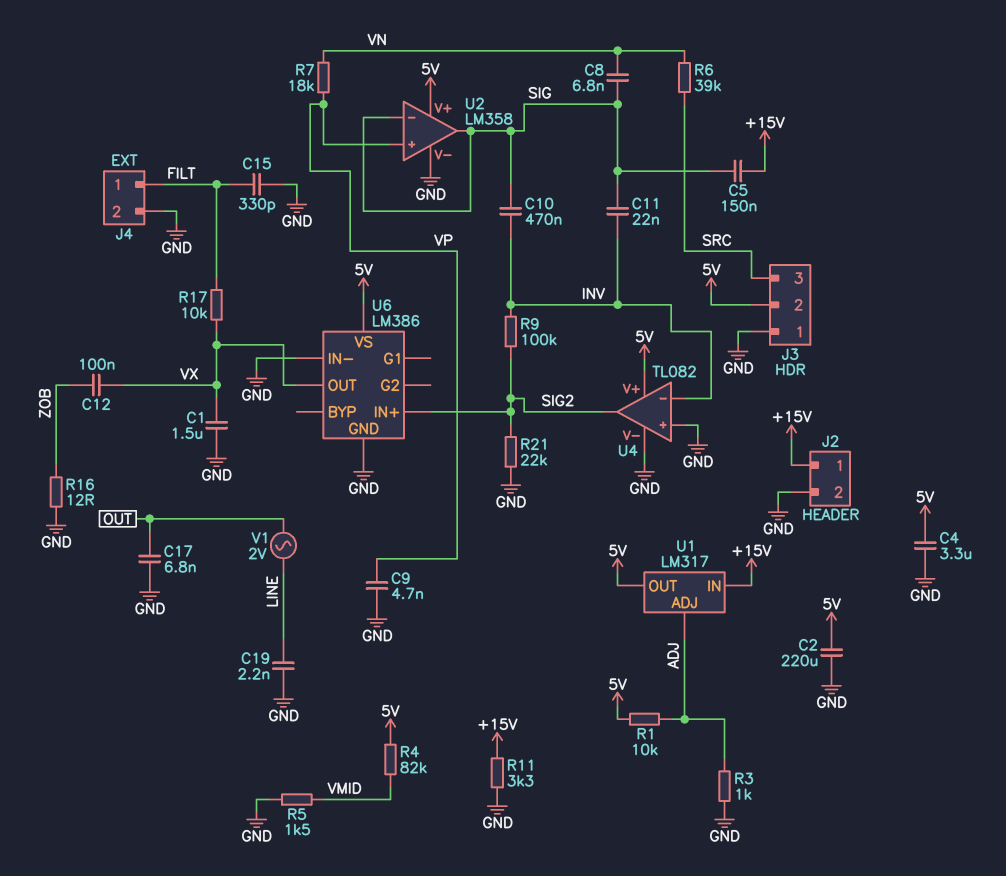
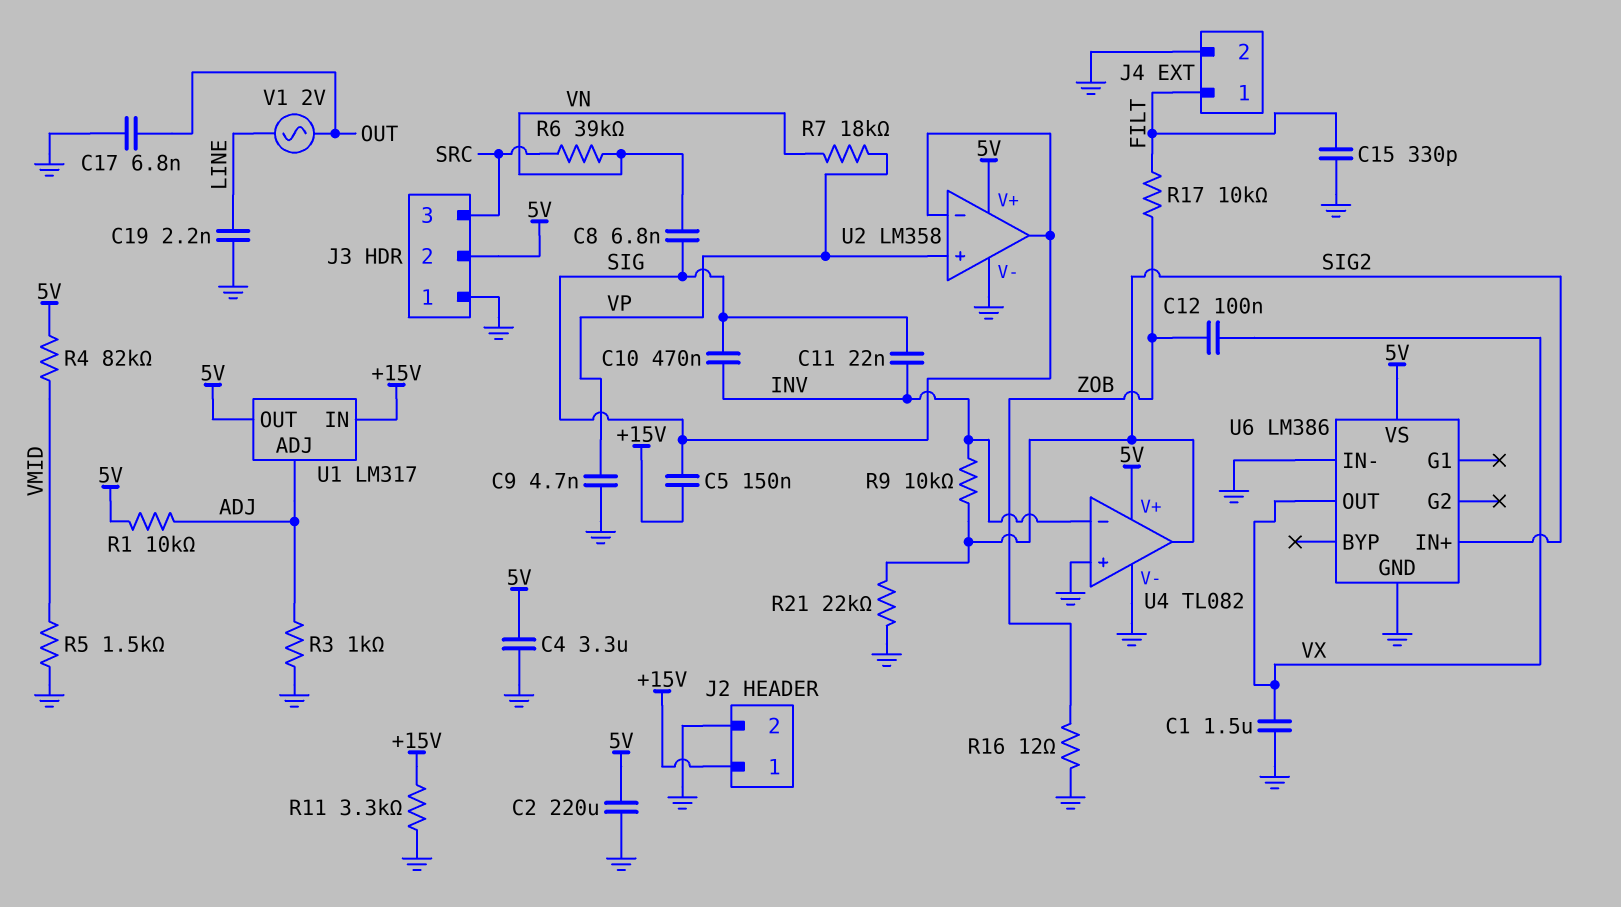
R9: 100k (INV, SIG2) -> 10k (INV, SIG2)
R17: 10k (FILT, VX) -> 10k (FILT, ZOB)

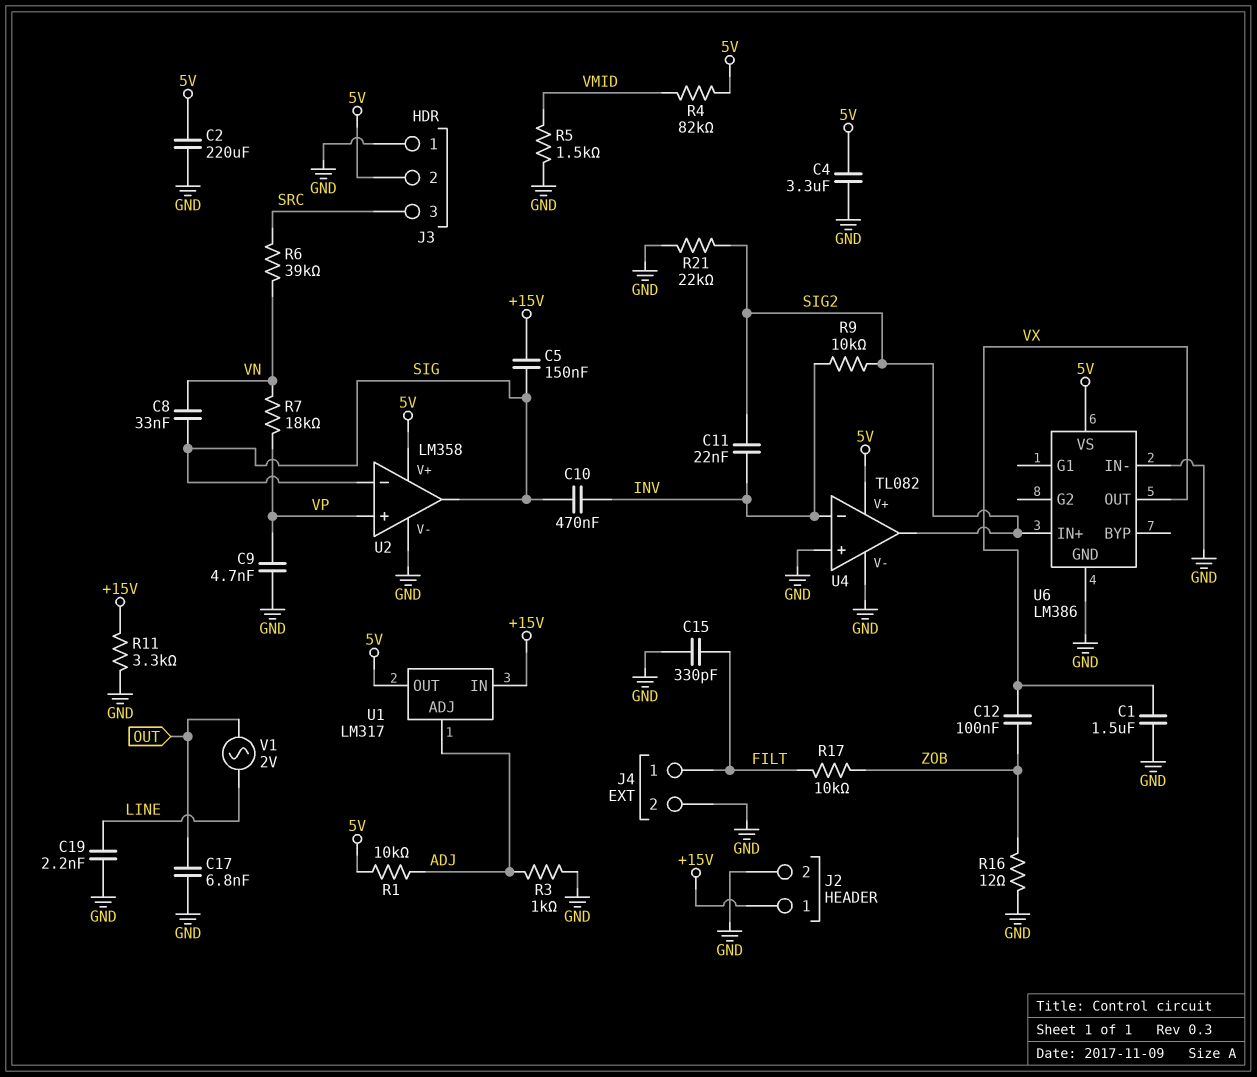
C8: 6.8nF (SIG, VN) -> 33nF (SIG, VN)
C11: 22nF (INV, SIG) -> 22nF (INV, SIG2)

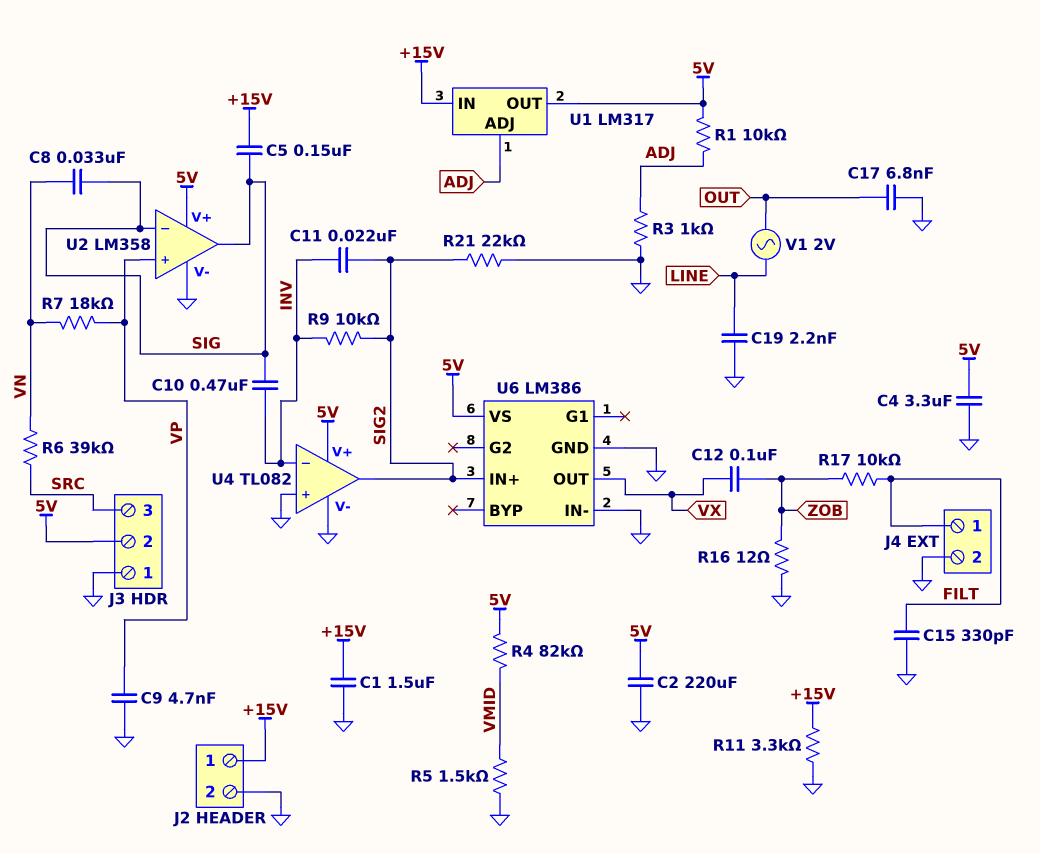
C1: 1.5uF (GND, VX) -> 1.5uF (+15V, GND)

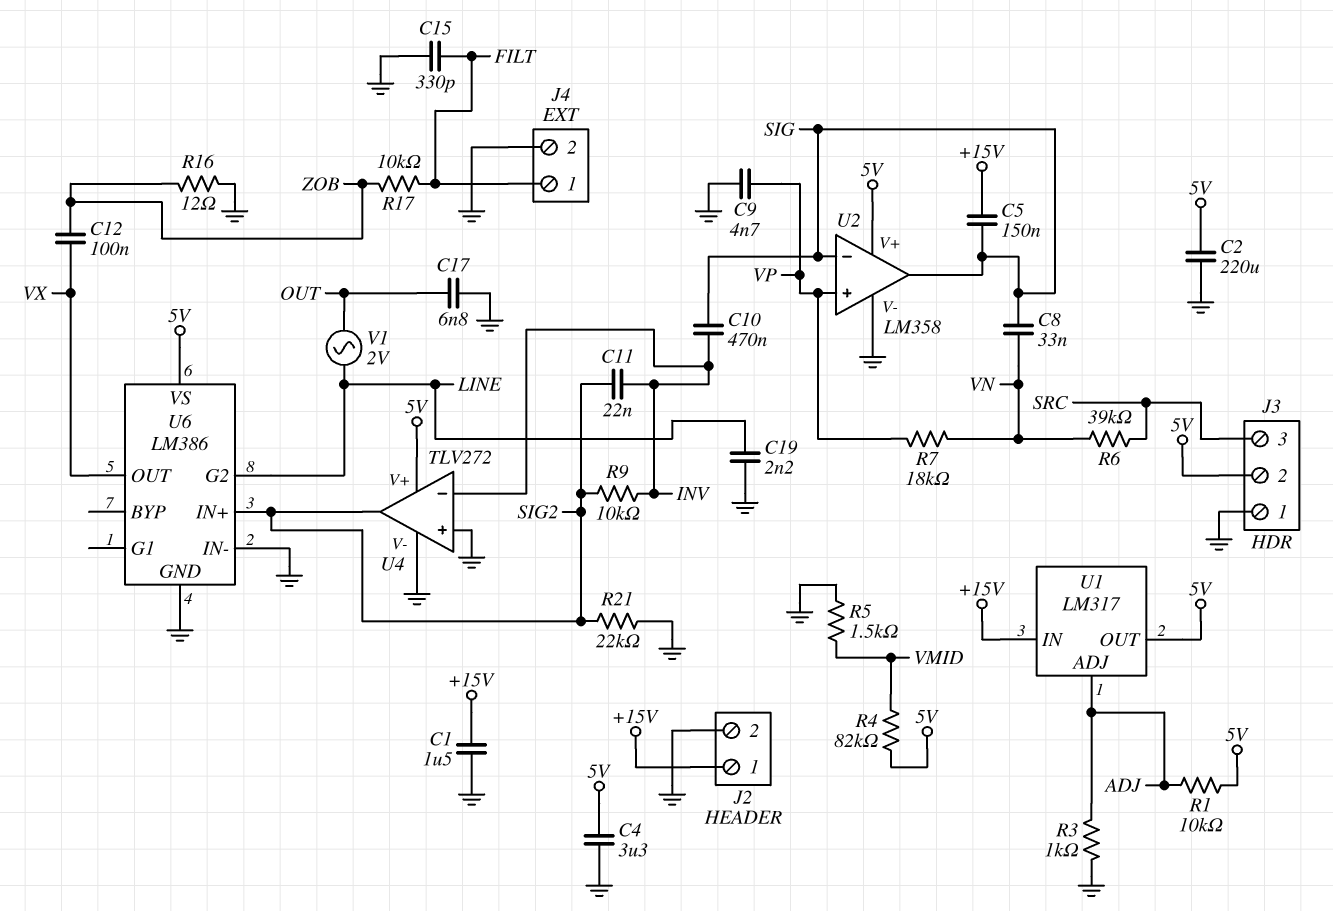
R11: 3.3k (+15V, GND) -> none
U4: TL082 -> TLV272
U6 pin G2: none -> LINE

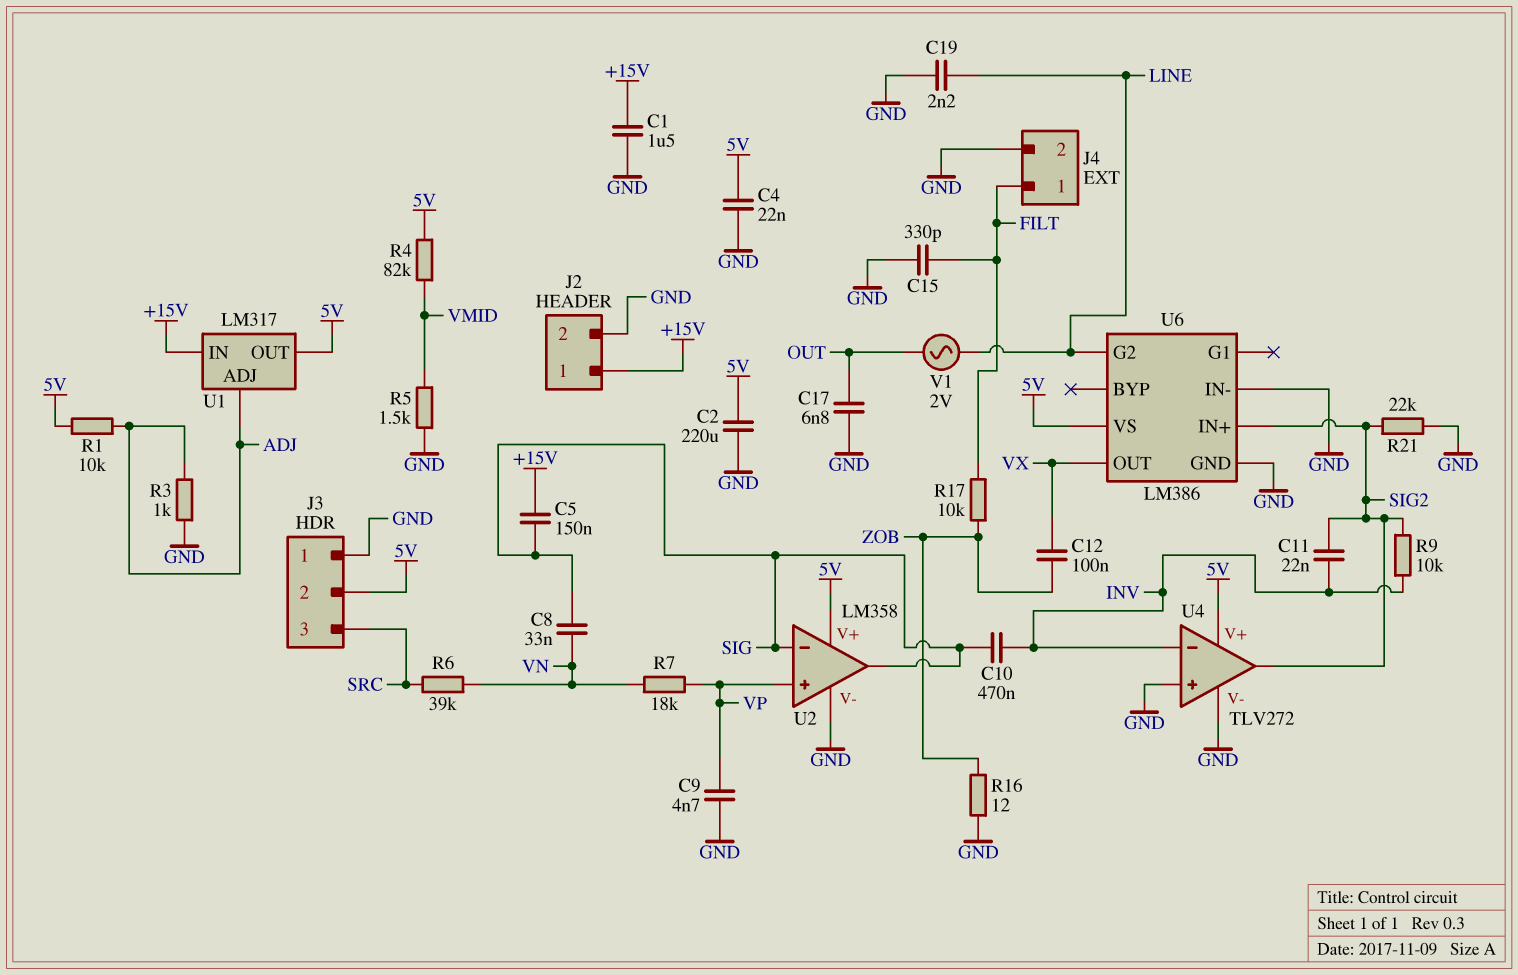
C4: 3.3uF (5V, GND) -> 22nF (5V, GND)

